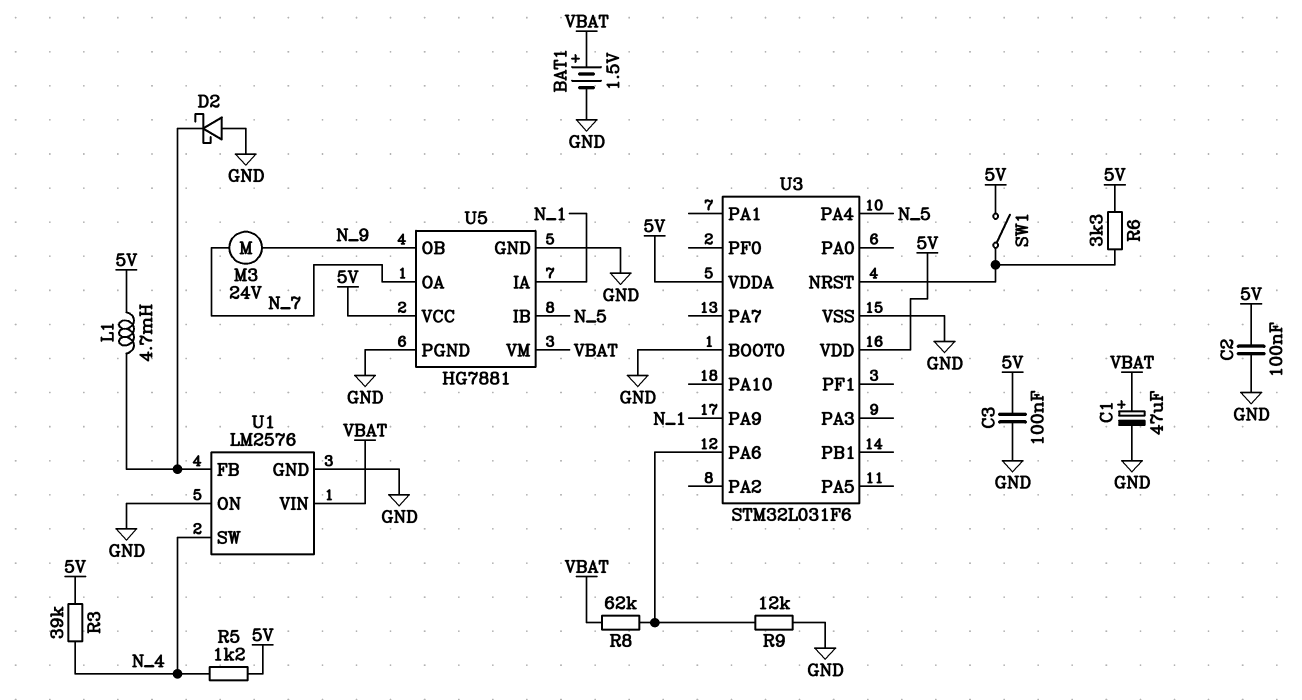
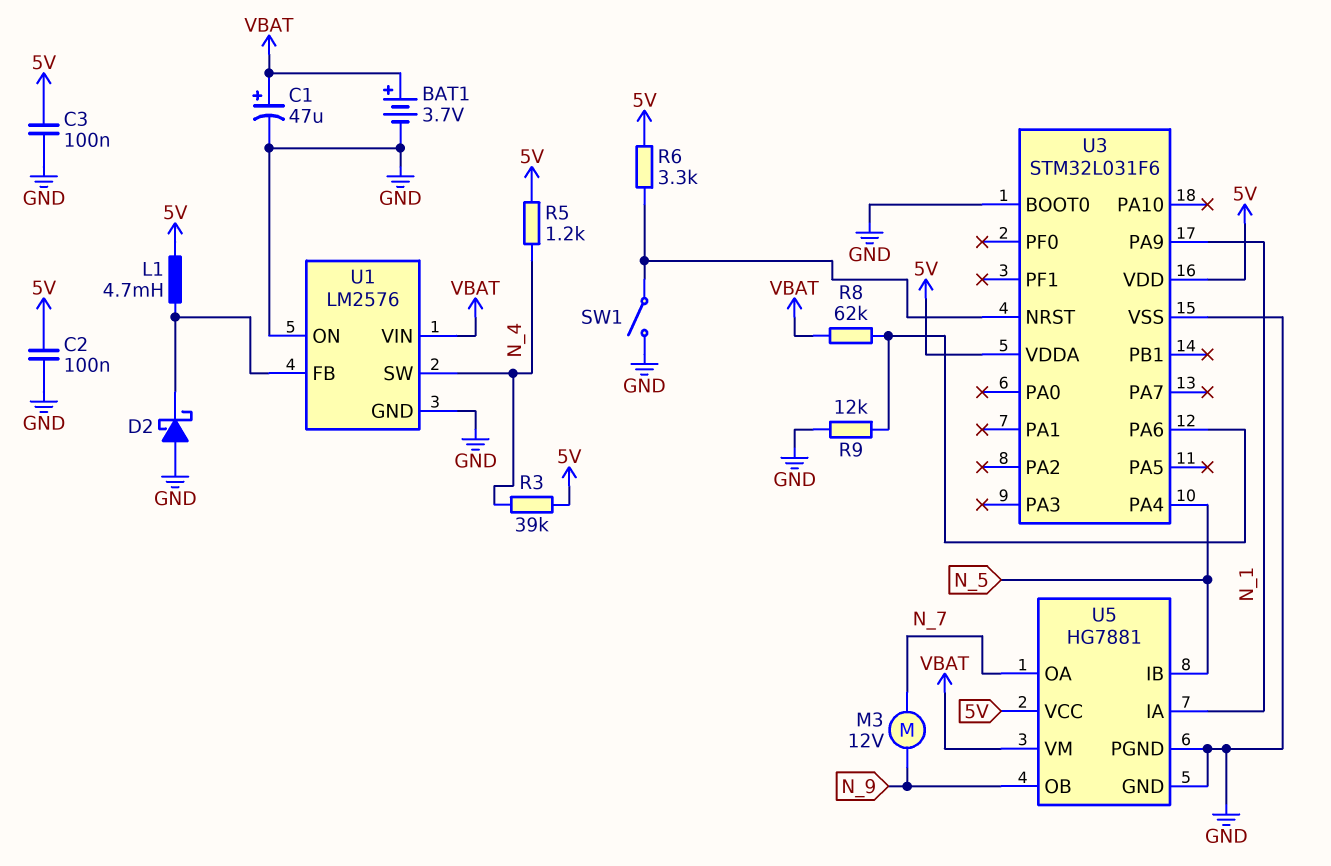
BAT1: 1.5V (plus VBAT, minus GND) -> 3.7V (plus VBAT, minus GND)
M3: motor 24V (N_7, N_9) -> motor 12V (N_7, N_9)
SW1: switch (5V, U3/NRST) -> switch (GND, U3/NRST)

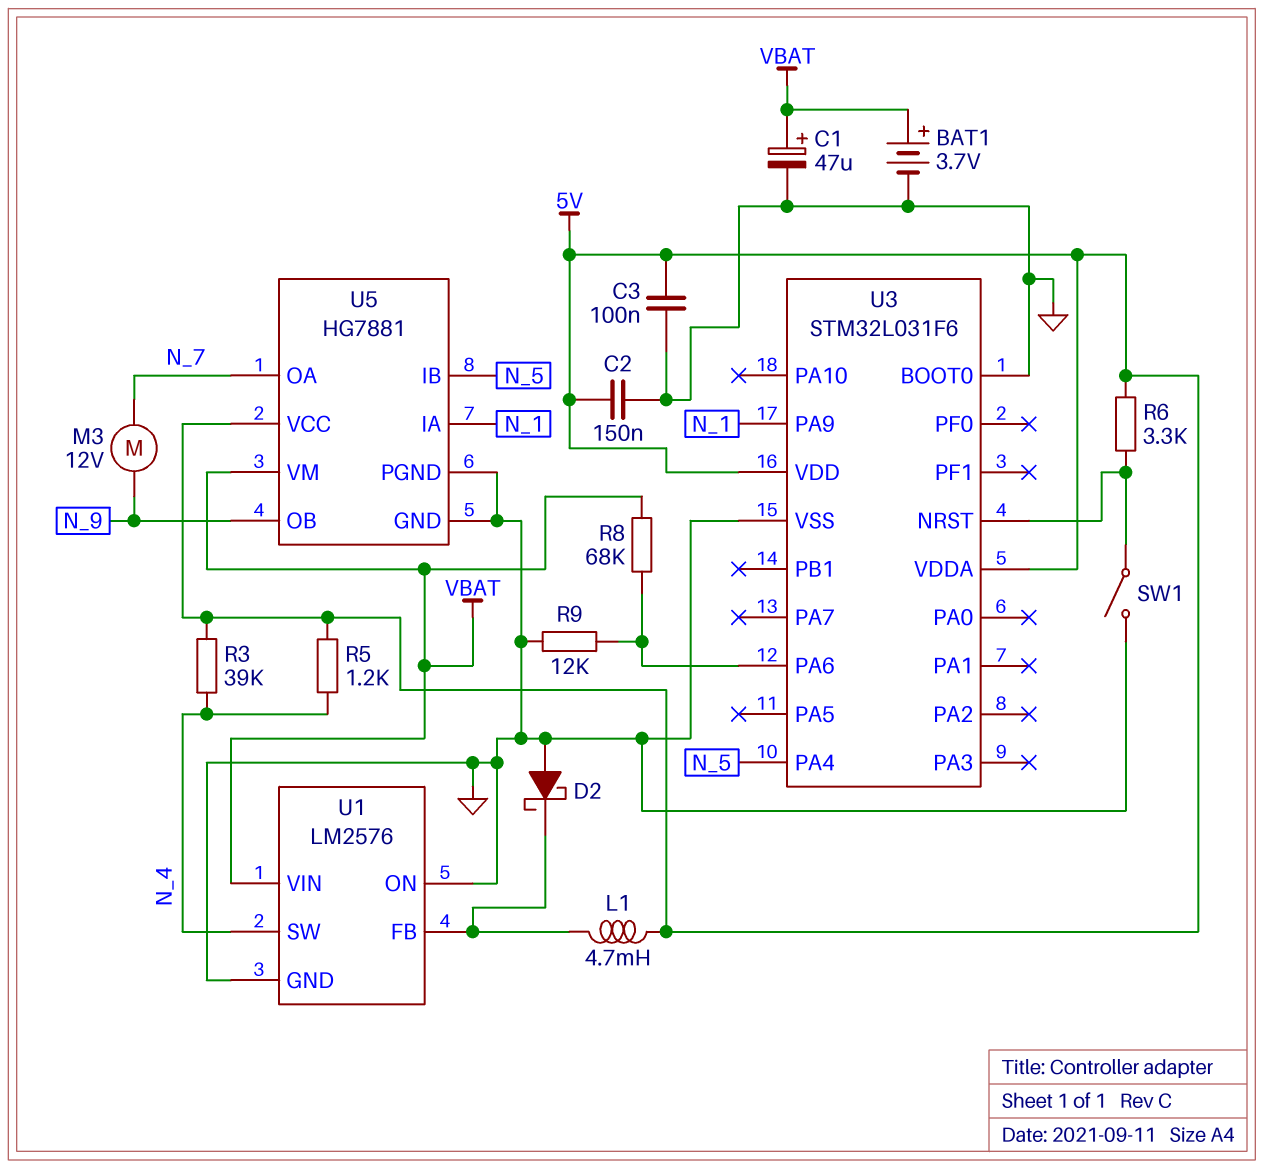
C2: 100nF (5V, GND) -> 150nF (5V, GND)
R8: 62k (U3/PA6, VBAT) -> 68k (U3/PA6, VBAT)

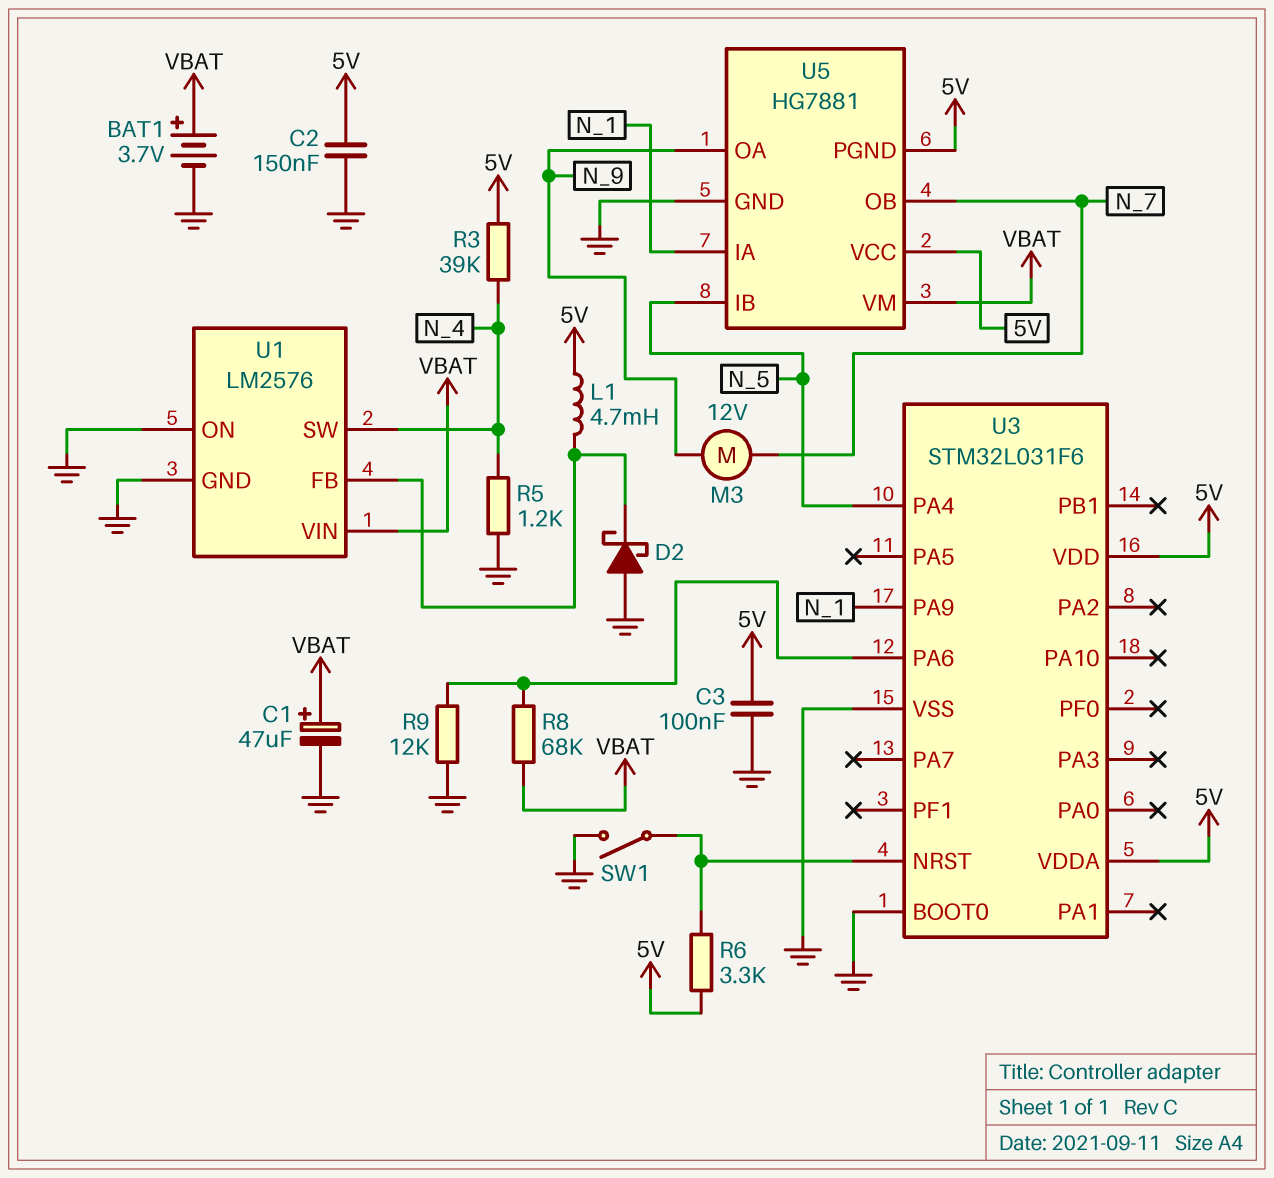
R5: 1.2k (5V, N_4) -> 1.2k (GND, N_4)
U5 pin OA: N_7 -> N_9
U5 pin OB: N_9 -> N_7
U5 pin PGND: GND -> 5V

